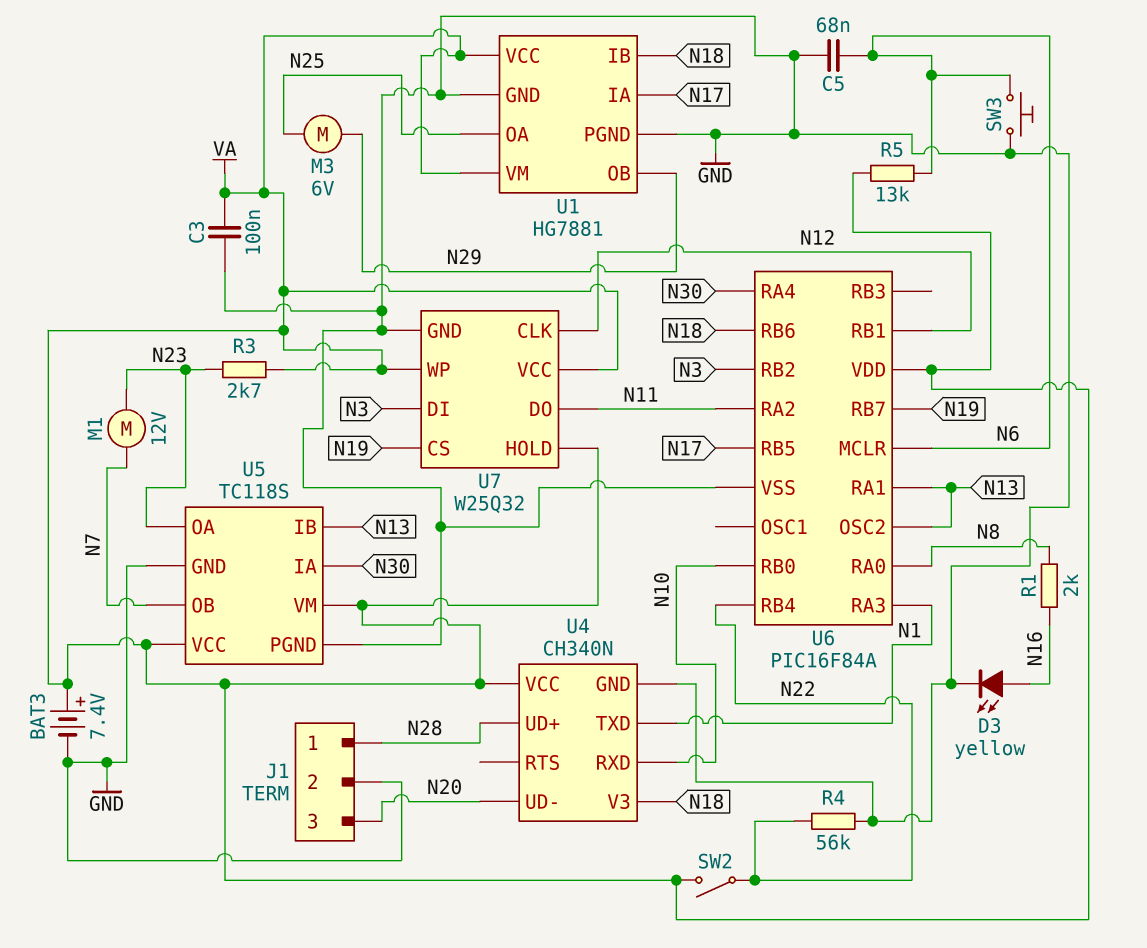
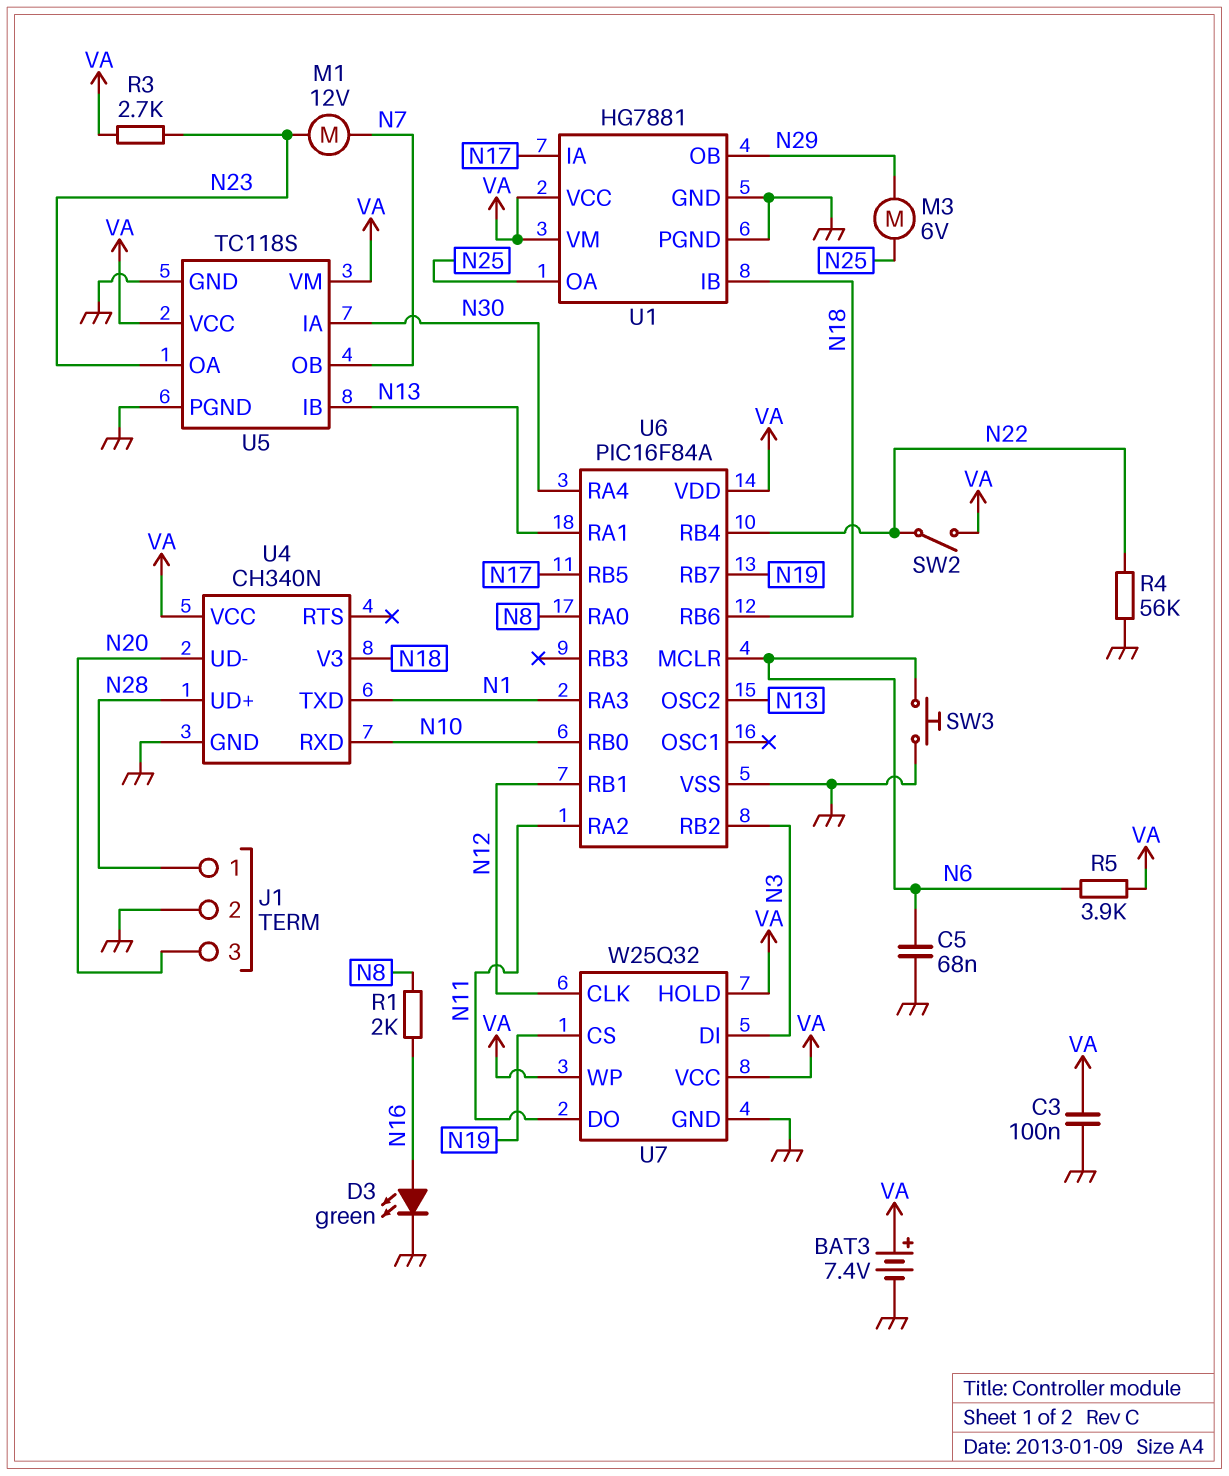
D3: LED yellow (A N16, K GND) -> LED green (A N16, K GND)
R5: 13k (N6, VA) -> 3.9k (N6, VA)

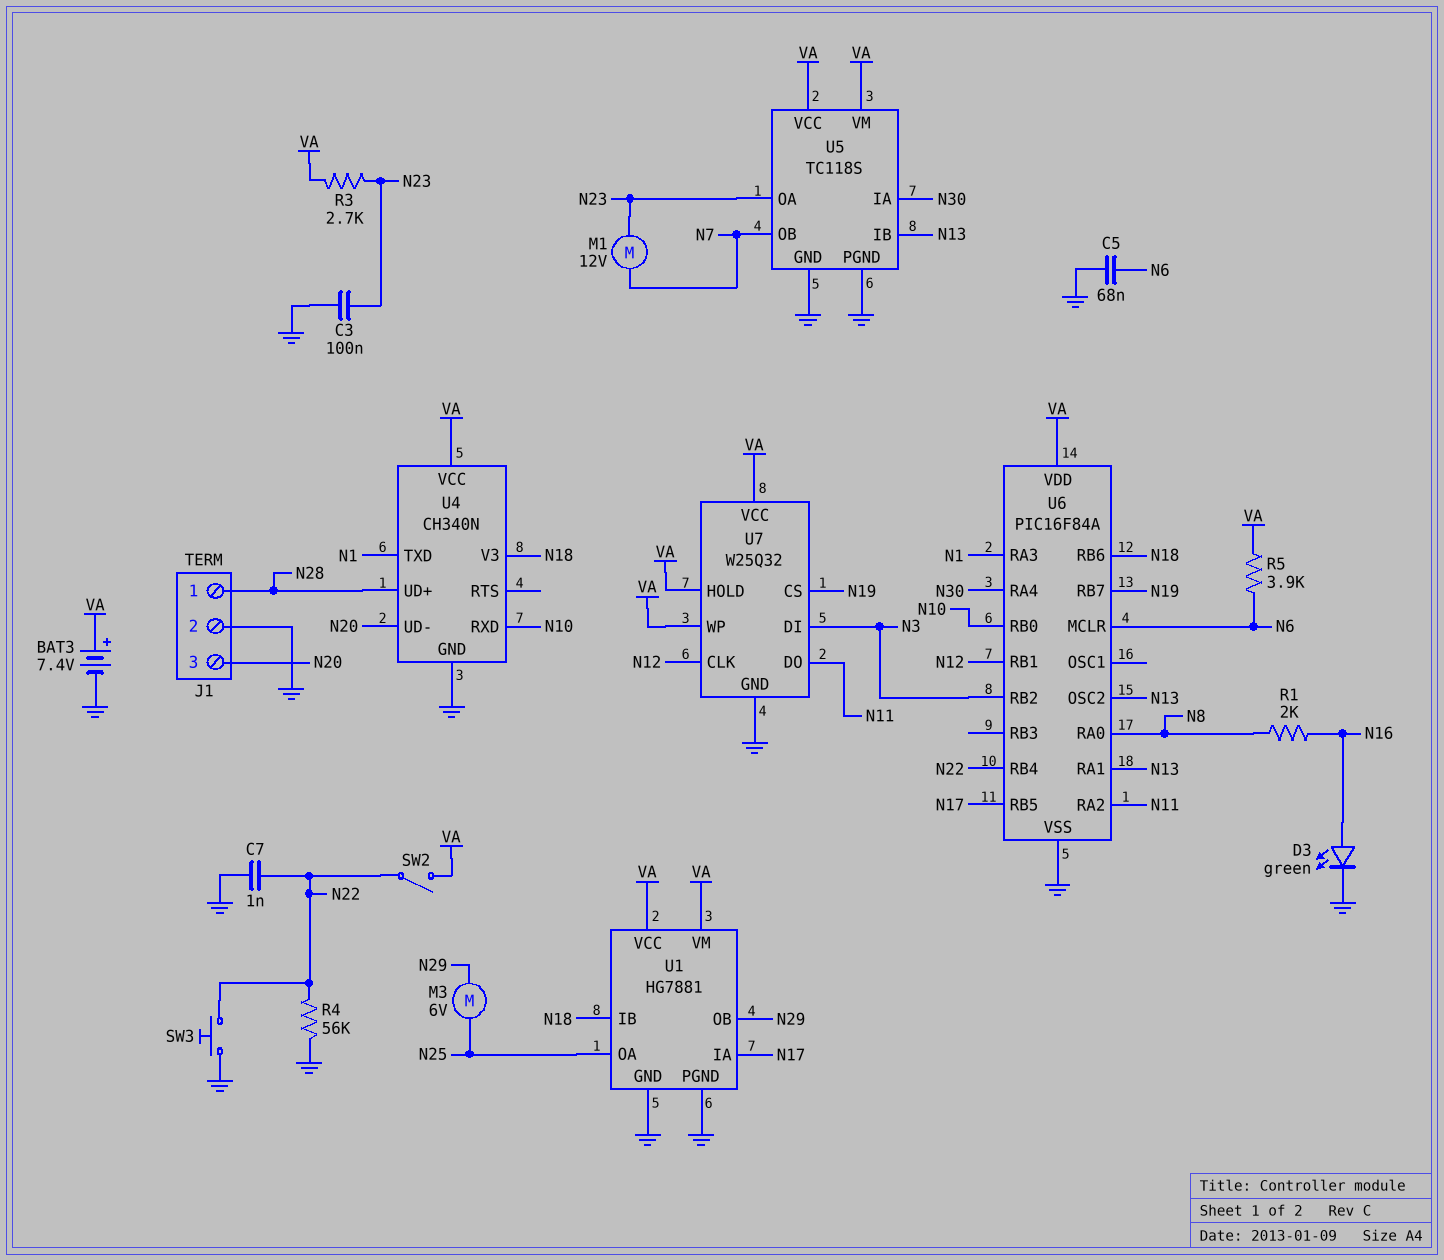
C3: 100nF (GND, VA) -> 100nF (GND, N23)
C7: none -> 1nF (GND, N22)
SW3: button (GND, N6) -> button (GND, N22)

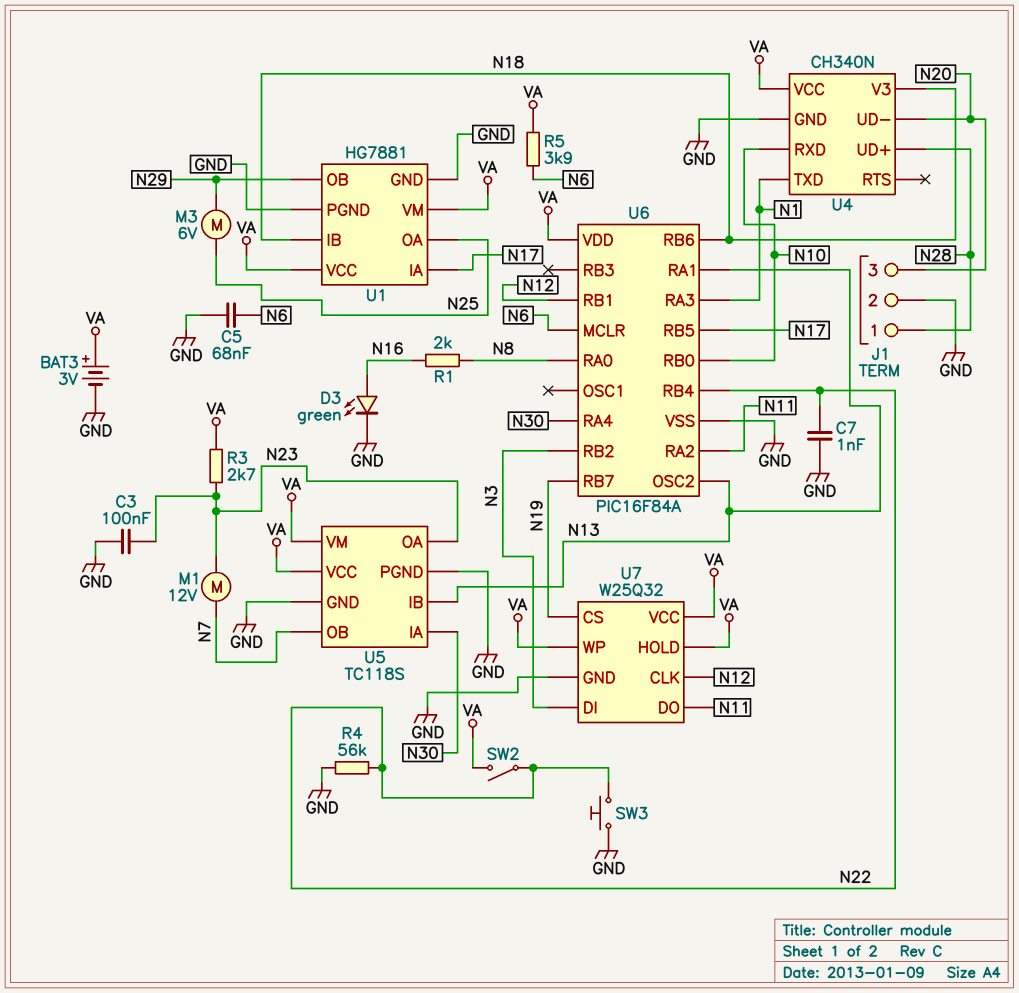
BAT3: 7.4V (plus VA, minus GND) -> 3V (plus VA, minus GND)

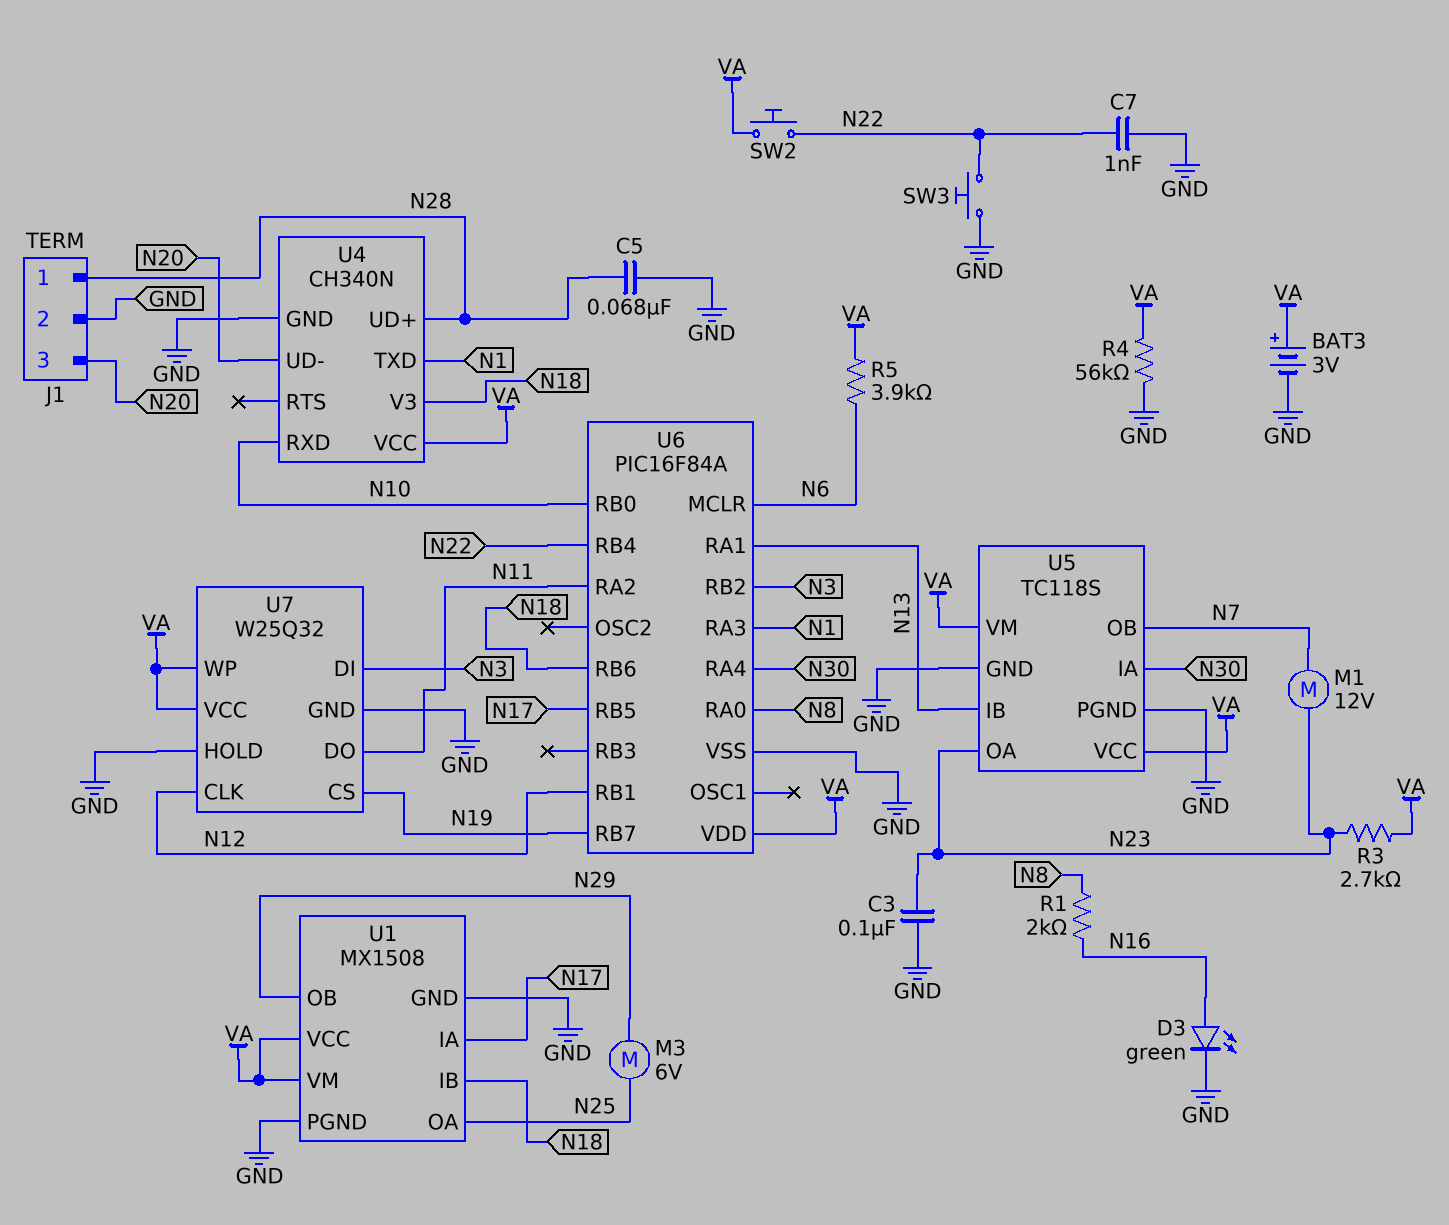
C5: 68nF (GND, N6) -> 68nF (GND, N28)
R4: 56k (GND, N22) -> 56k (GND, VA)
SW2: switch (N22, VA) -> button (N22, VA)
U1: HG7881 -> MX1508
U6 pin OSC2: N13 -> none
U7 pin HOLD: VA -> GND

